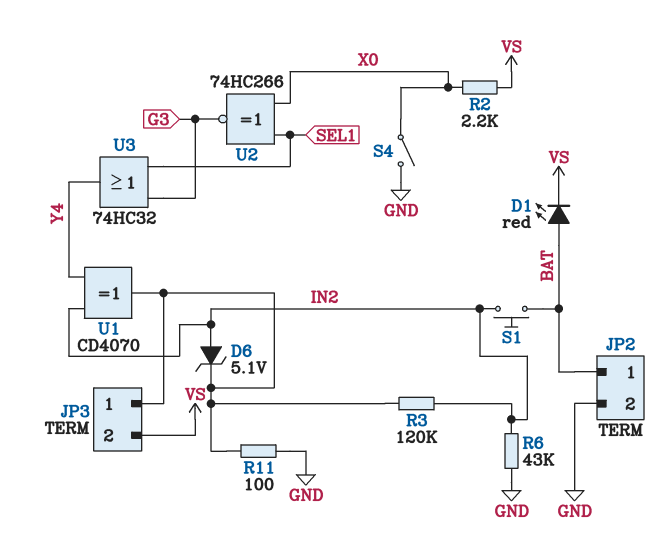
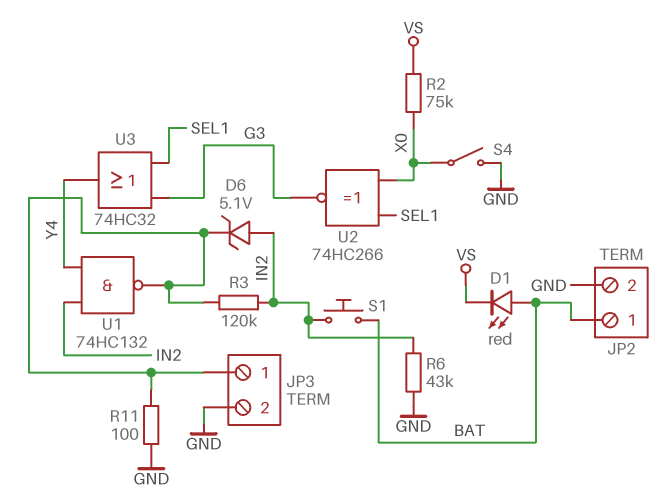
JP3 pin 2: VS -> GND
R2: 2.2k (VS, X0) -> 75k (VS, X0)
U1: XOR CD4070 (in IN2, in Y4, out JP3/1) -> NAND 74HC132 (in IN2, in Y4, out JP3/1)

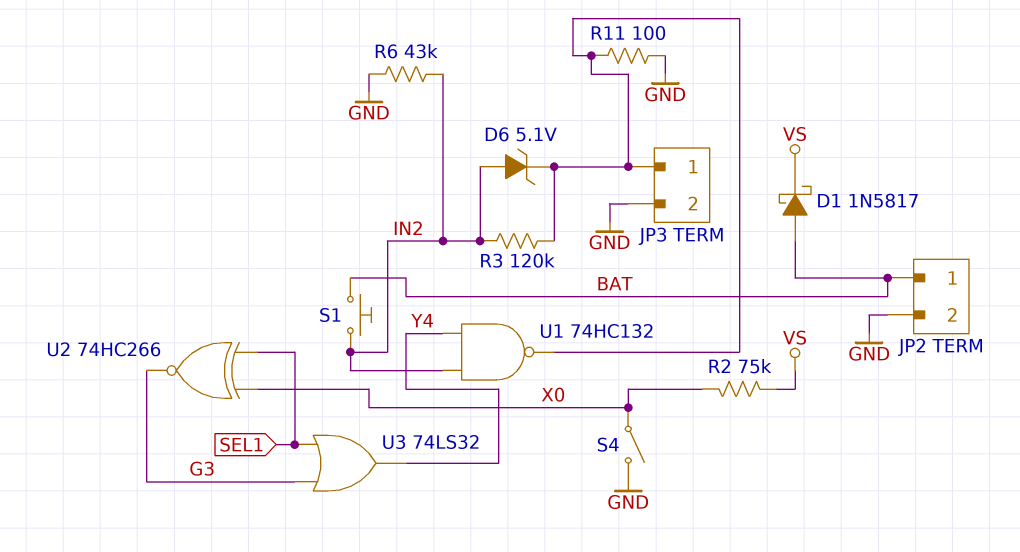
D1: LED red (A BAT, K VS) -> schottky 1N5817 (A BAT, K VS)
U3: OR 74HC32 (in G3, in SEL1, out Y4) -> OR 74LS32 (in G3, in SEL1, out Y4)

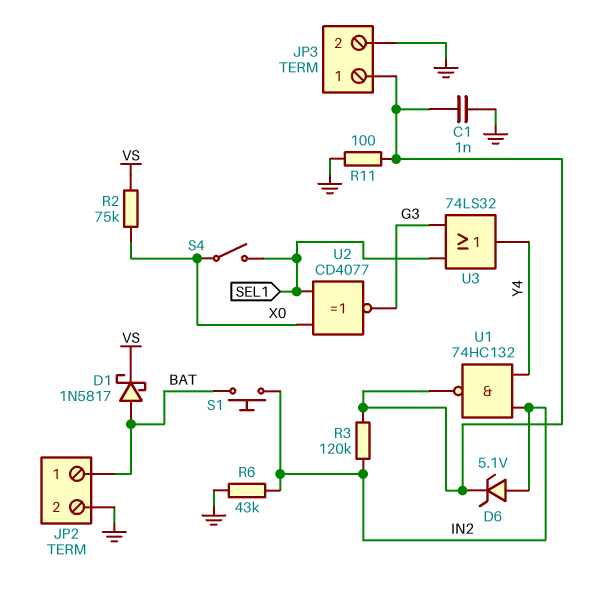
C1: none -> 1nF (GND, JP3/1)
S4: switch (GND, X0) -> switch (SEL1, X0)
U2: XNOR 74HC266 (in SEL1, in X0, out G3) -> XNOR CD4077 (in SEL1, in X0, out G3)

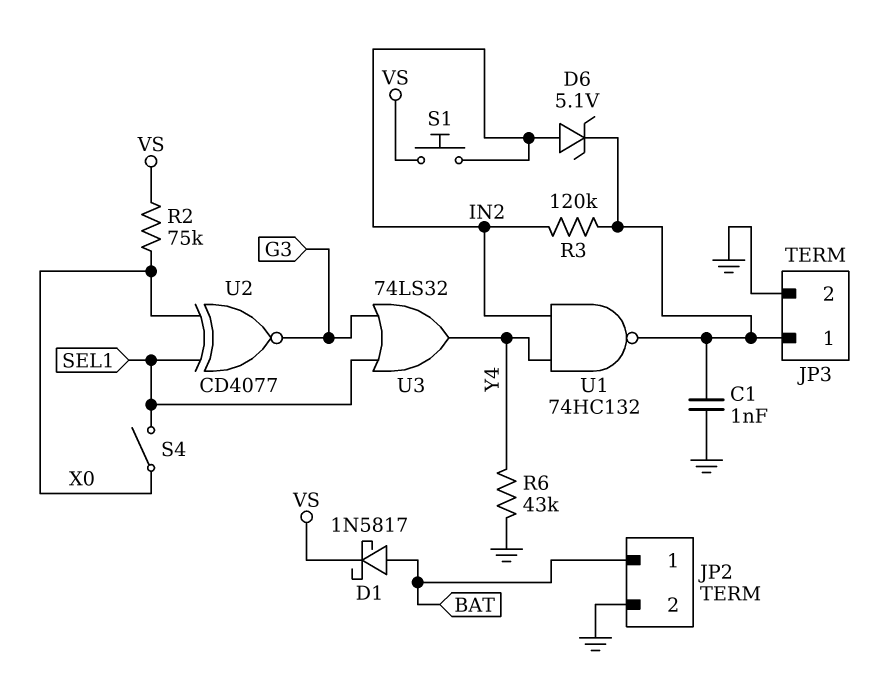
R6: 43k (GND, IN2) -> 43k (GND, Y4)
R11: 100 (GND, JP3/1) -> none
S1: button (BAT, IN2) -> button (IN2, VS)

